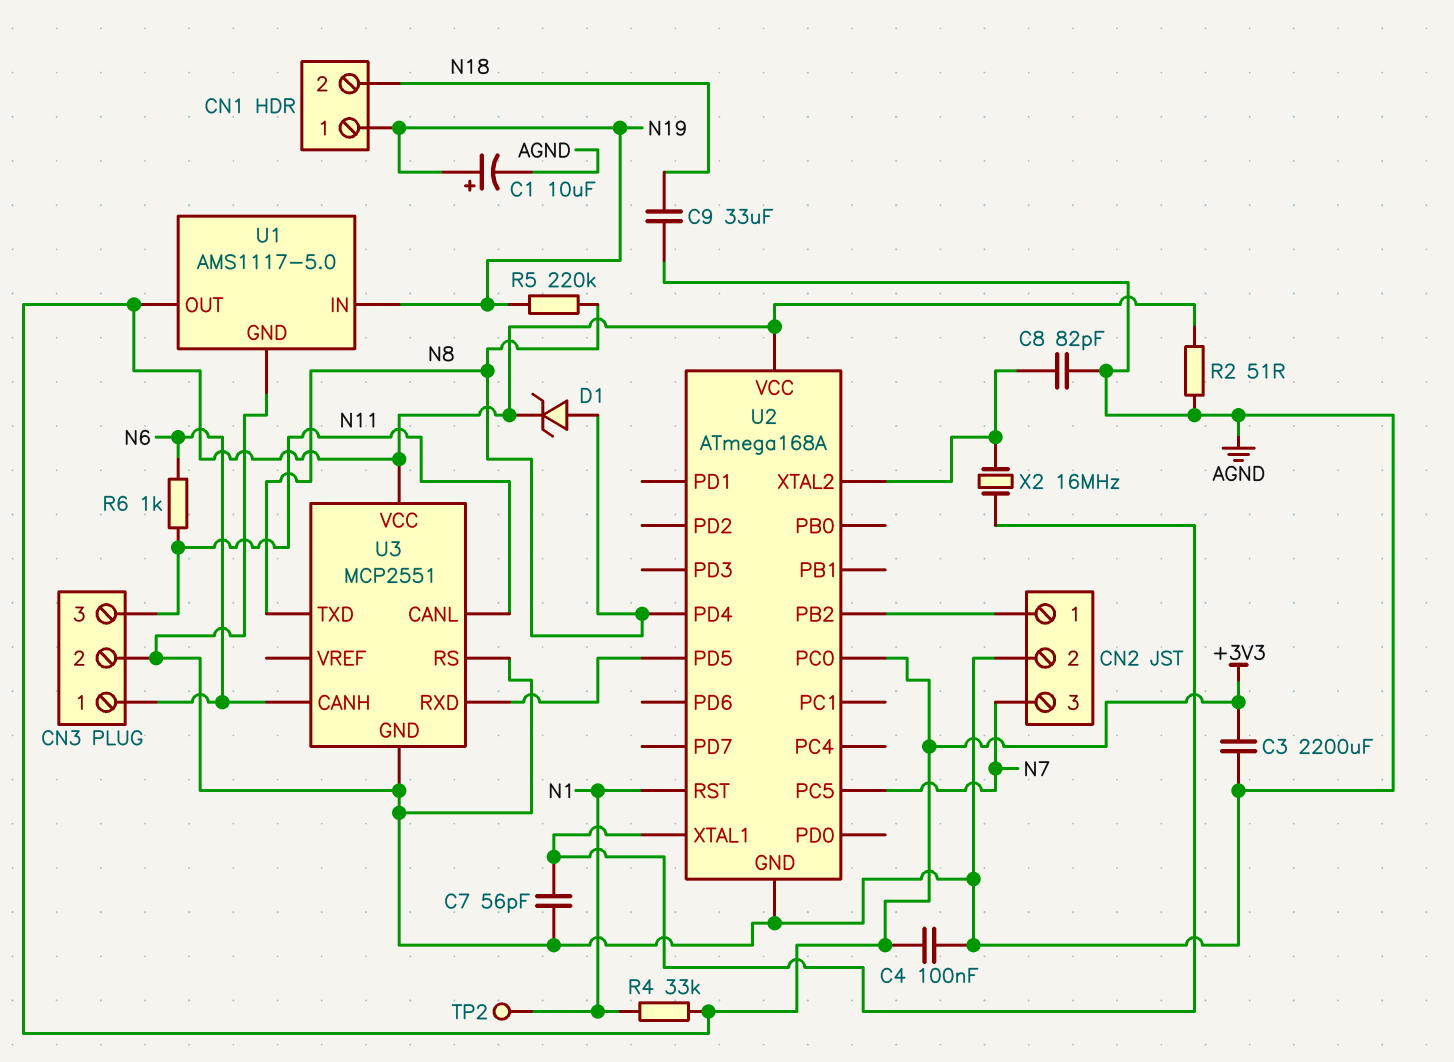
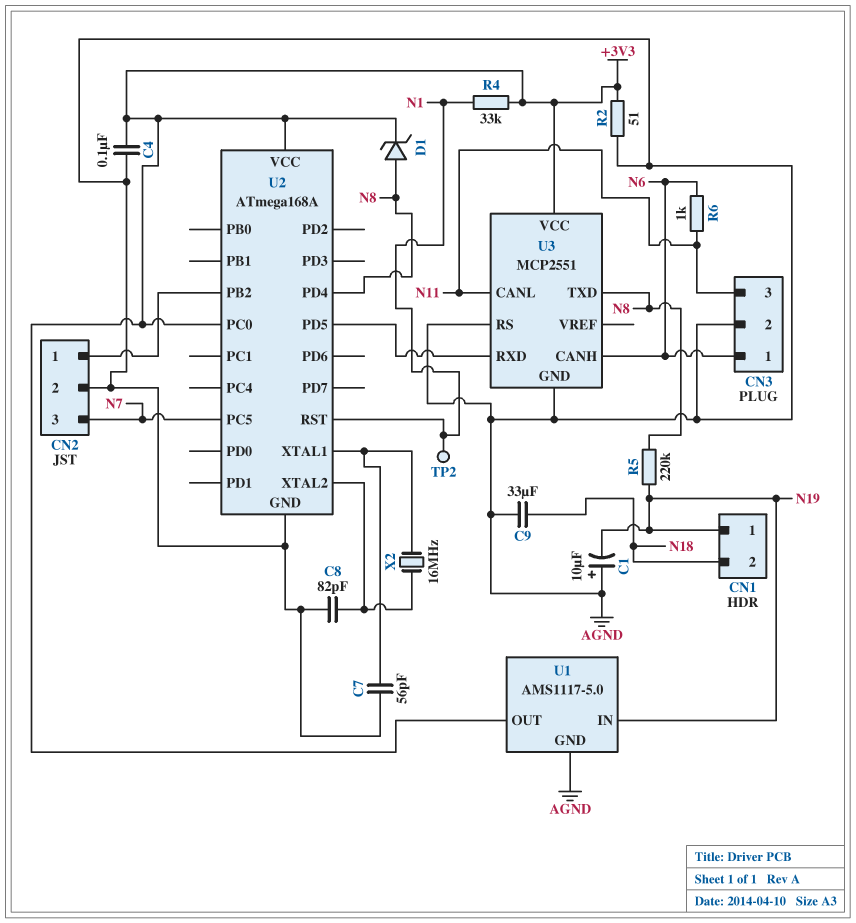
C1: 10uF (plus N19, minus AGND) -> 10uF (plus AGND, minus N19)
C3: 2200uF (+3V3, AGND) -> none

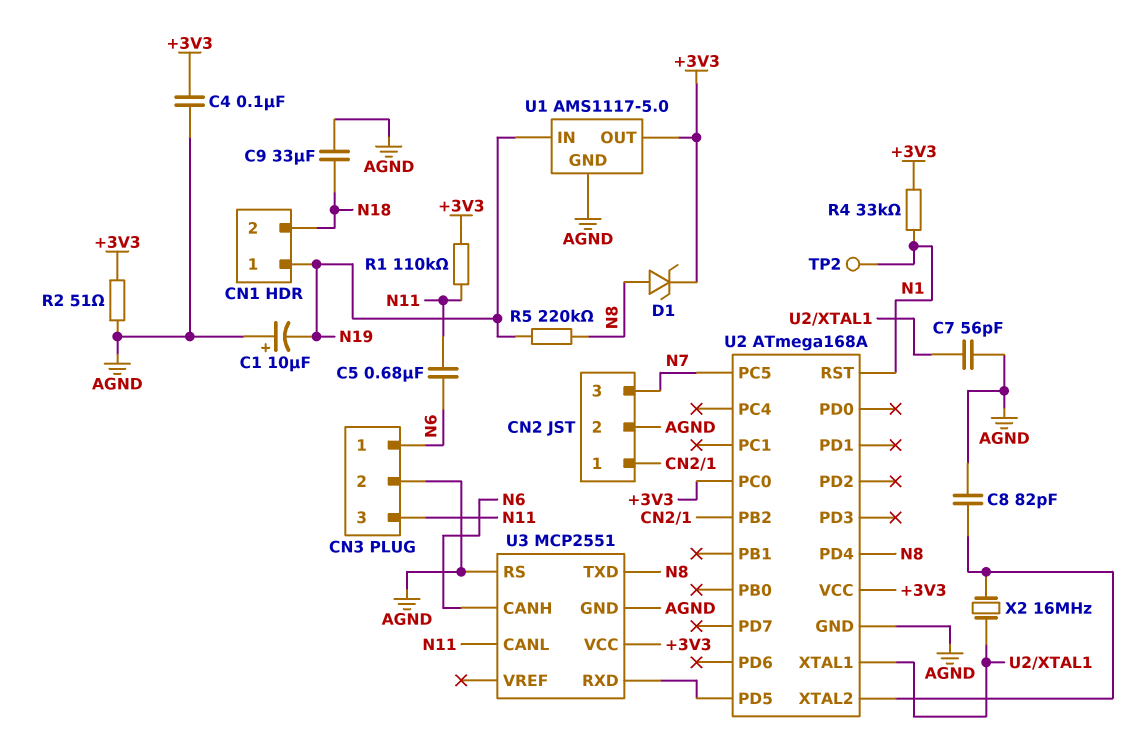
C5: none -> 680nF (N6, N11)
R1: none -> 110k (+3V3, N11)
R6: 1k (N6, N11) -> none

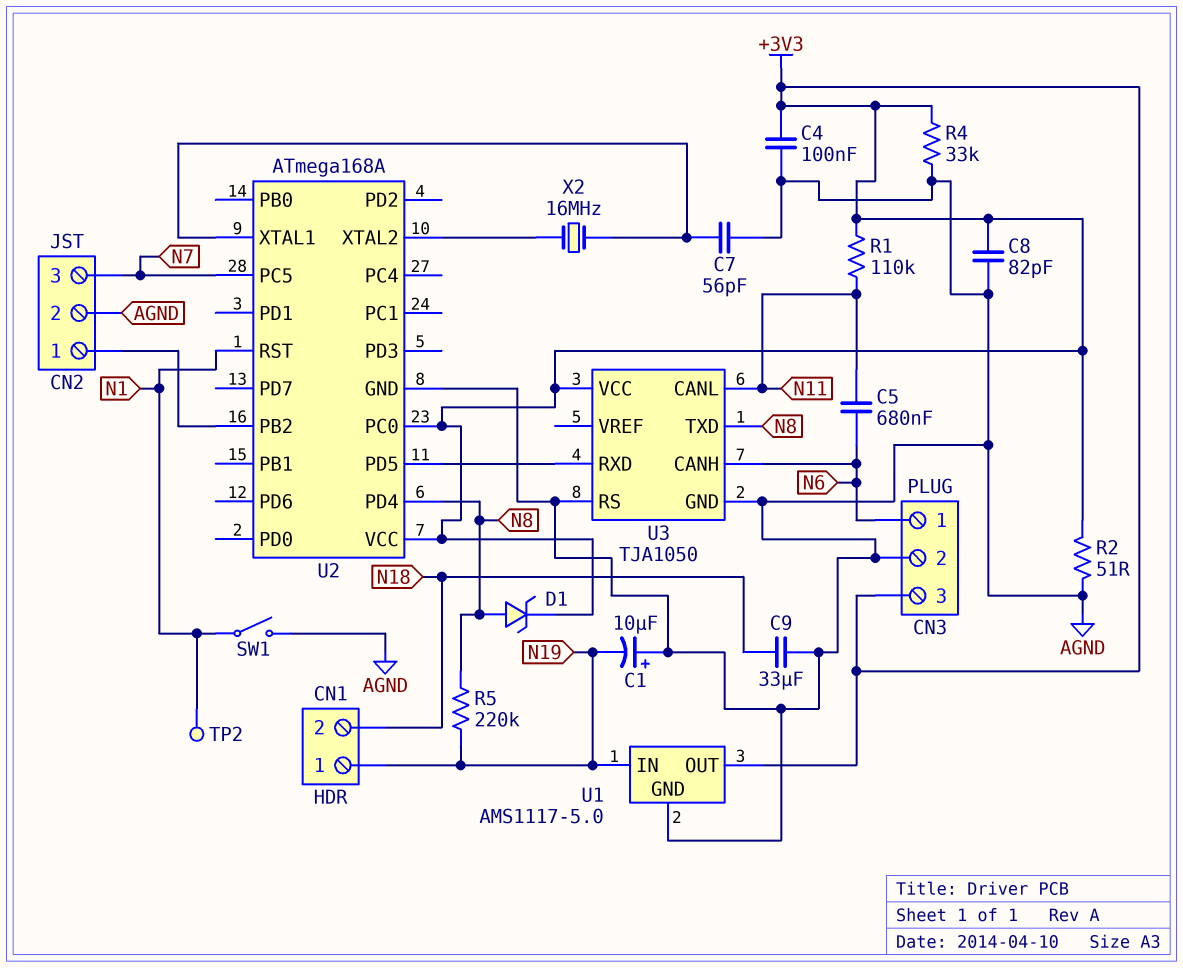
C8: 82pF (AGND, U2/XTAL2) -> 82pF (+3V3, AGND)
CN3 pin 3: N11 -> +3V3
R4: 33k (+3V3, N1) -> 33k (+3V3, AGND)
SW1: none -> switch (AGND, N1)
U3: MCP2551 -> TJA1050

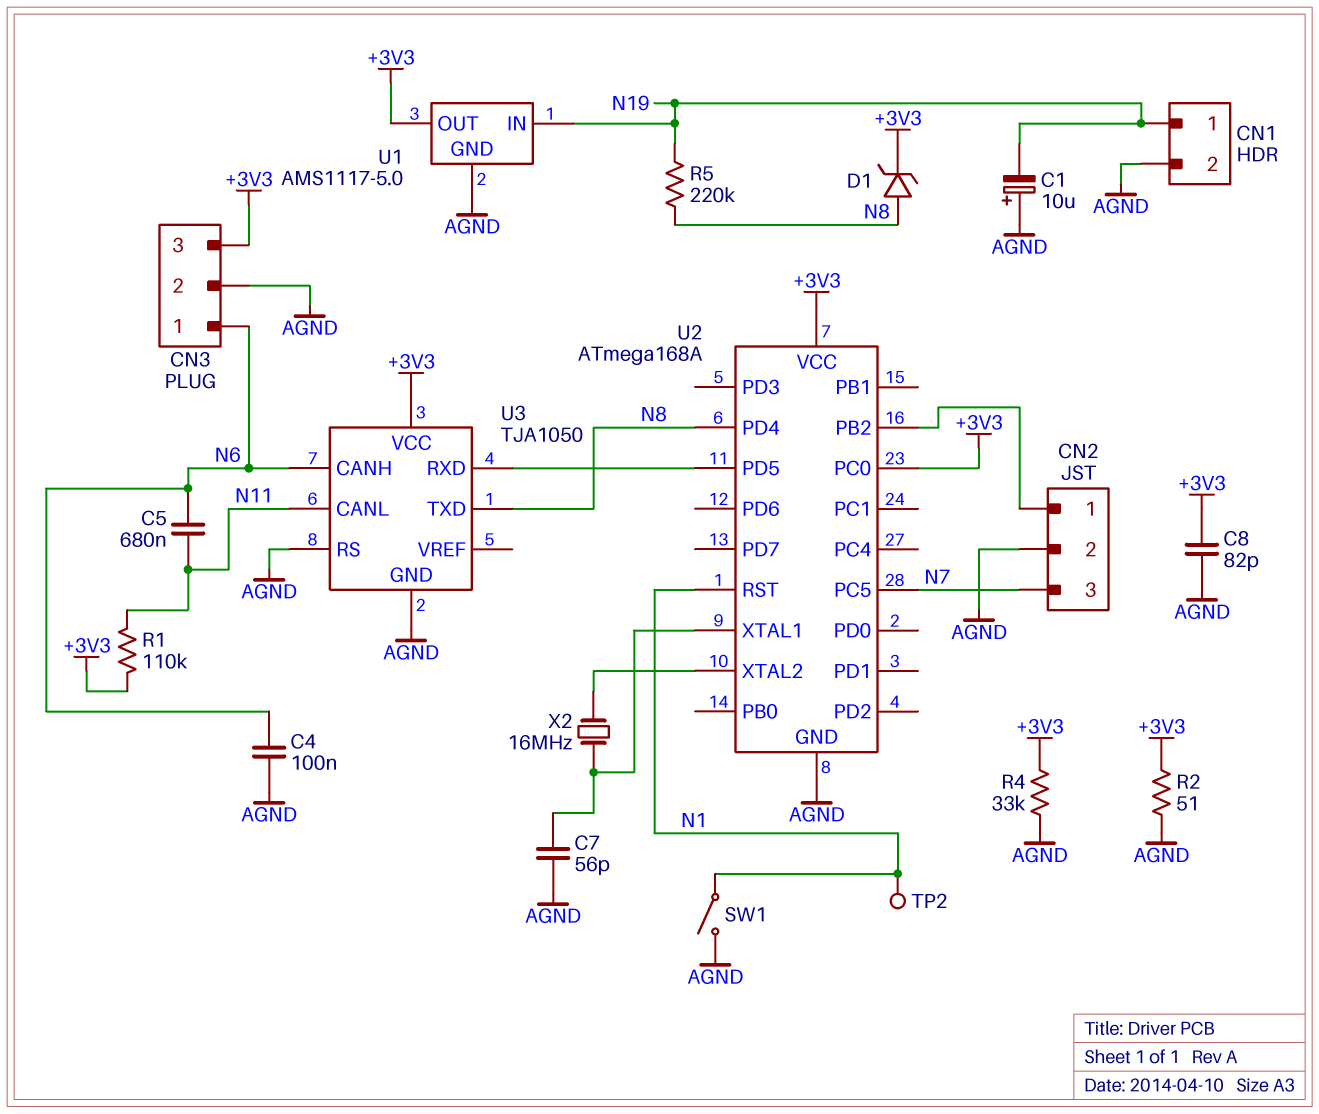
C4: 100nF (+3V3, AGND) -> 100nF (AGND, N6)
C9: 33uF (AGND, N18) -> none
CN1 pin 2: N18 -> AGND

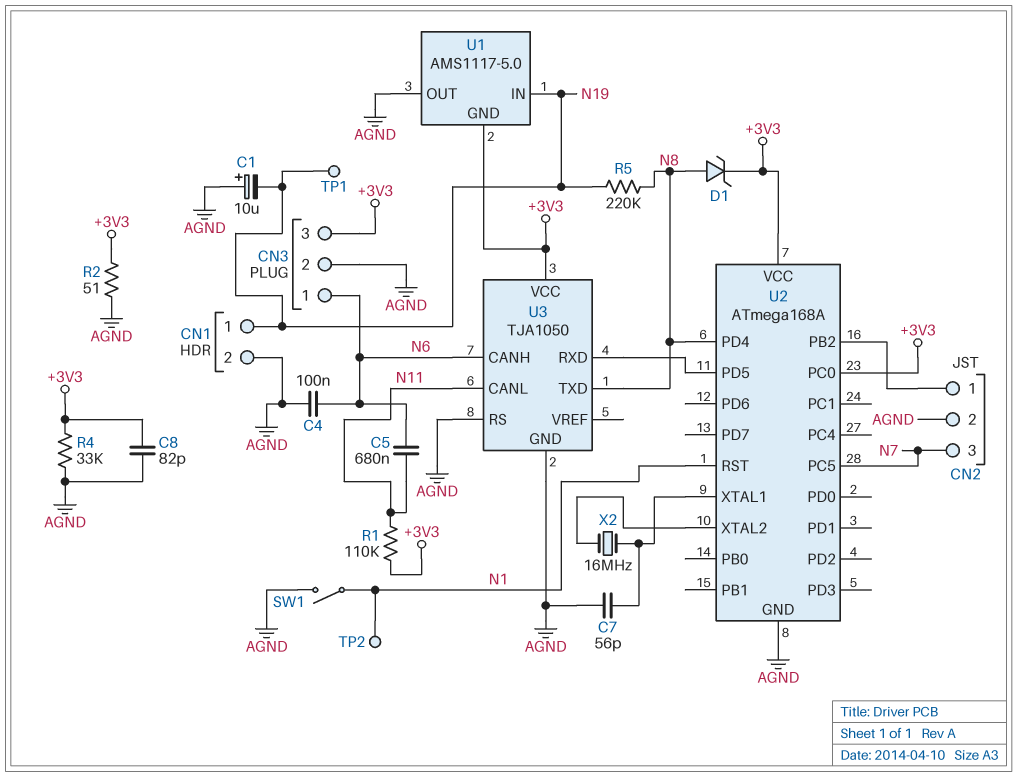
TP1: none -> test point (N19)
U1 pin GND: AGND -> +3V3
U1 pin OUT: +3V3 -> AGND

